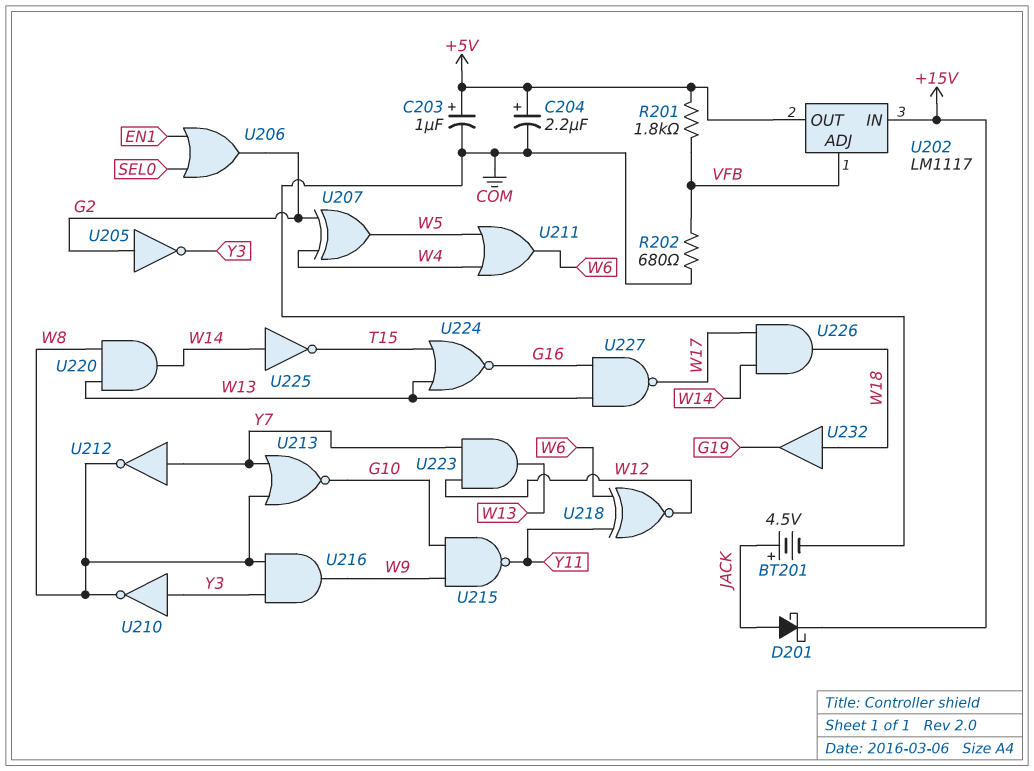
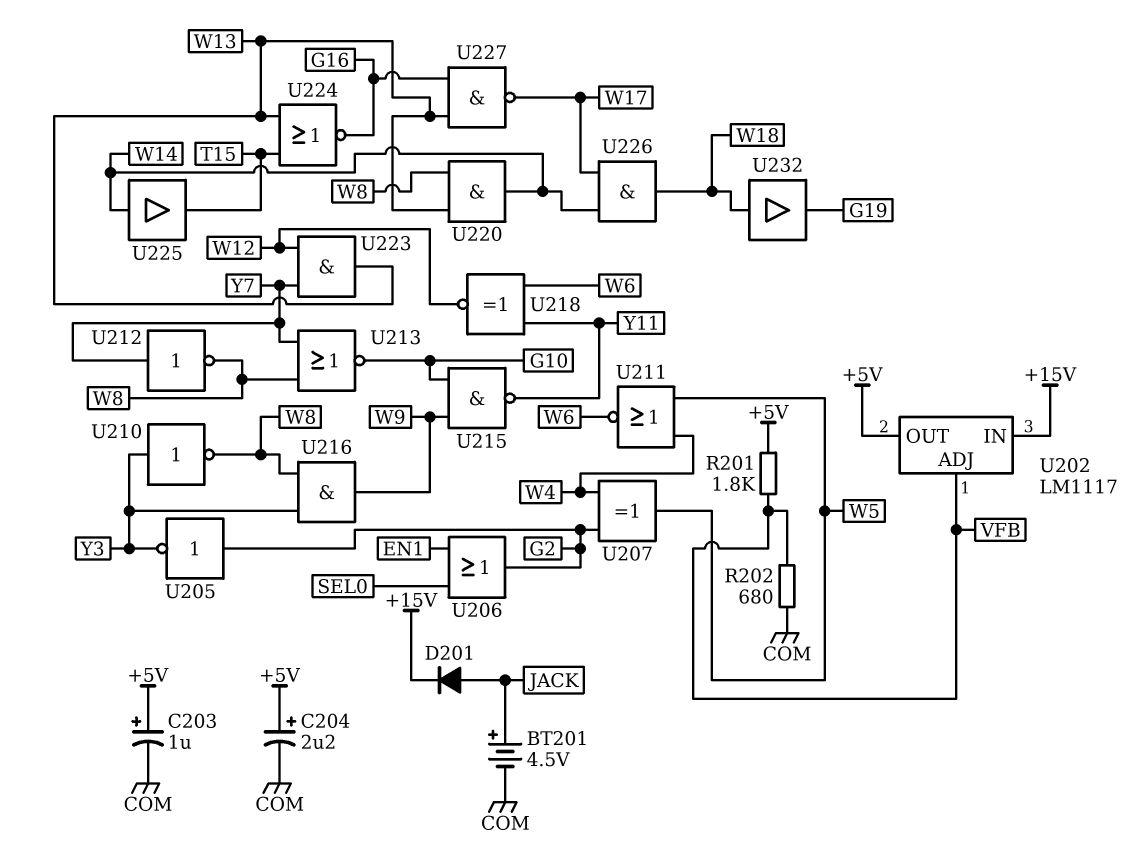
D201: schottky (A JACK, K +15V) -> diode (A JACK, K +15V)
U211: OR (in W4, in W5, out W6) -> NOR (in W4, in W5, out W6)
U225: NOT (in W14, out T15) -> buffer (in W14, out T15)

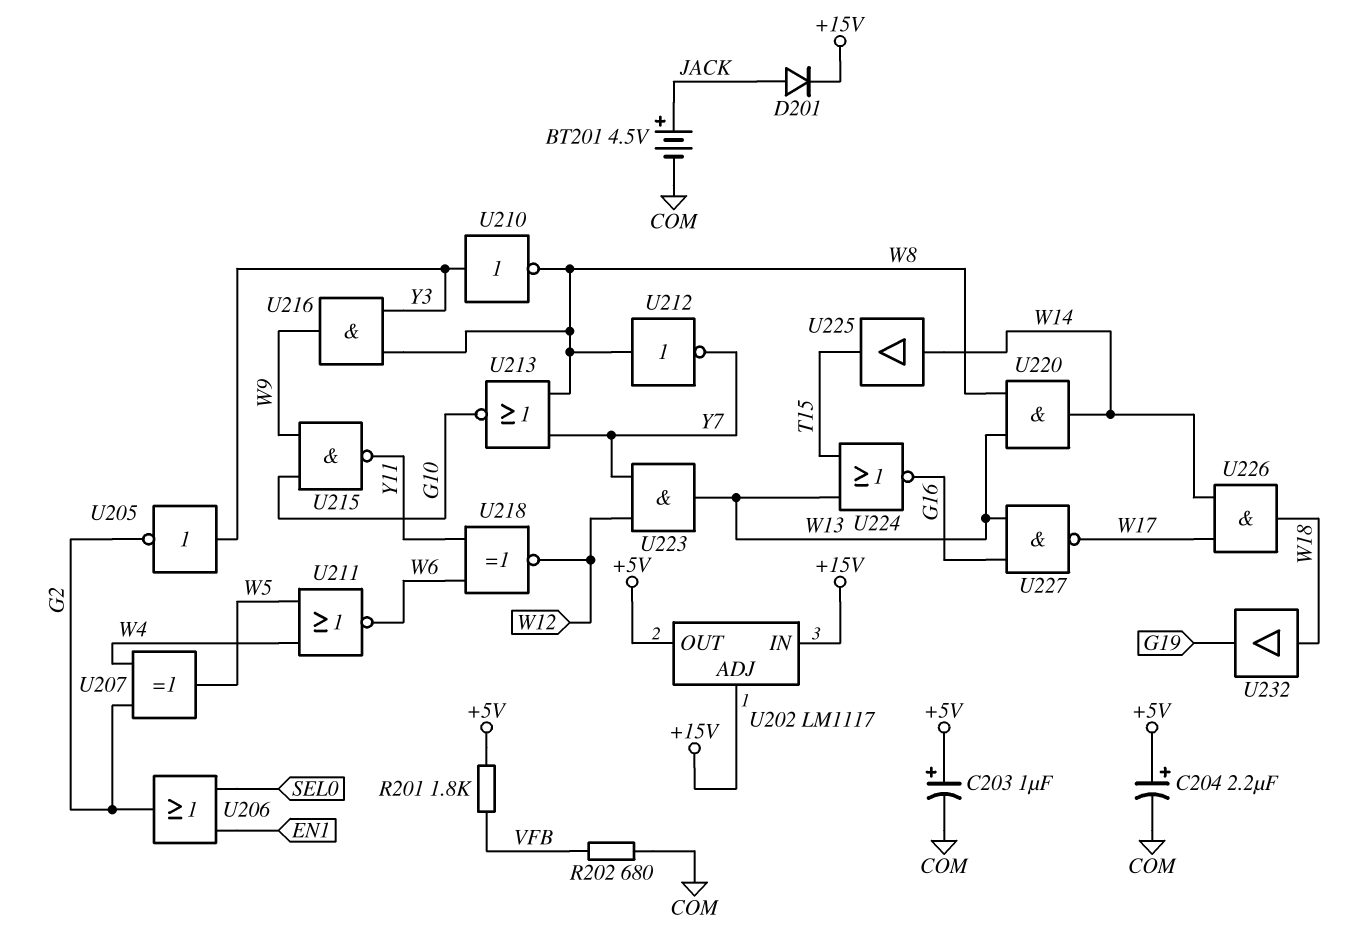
U202 pin ADJ: VFB -> +15V
U205: NOT (in G2, out Y3) -> NOT (in Y3, out G2)
U212: NOT (in Y7, out W8) -> NOT (in W8, out Y7)

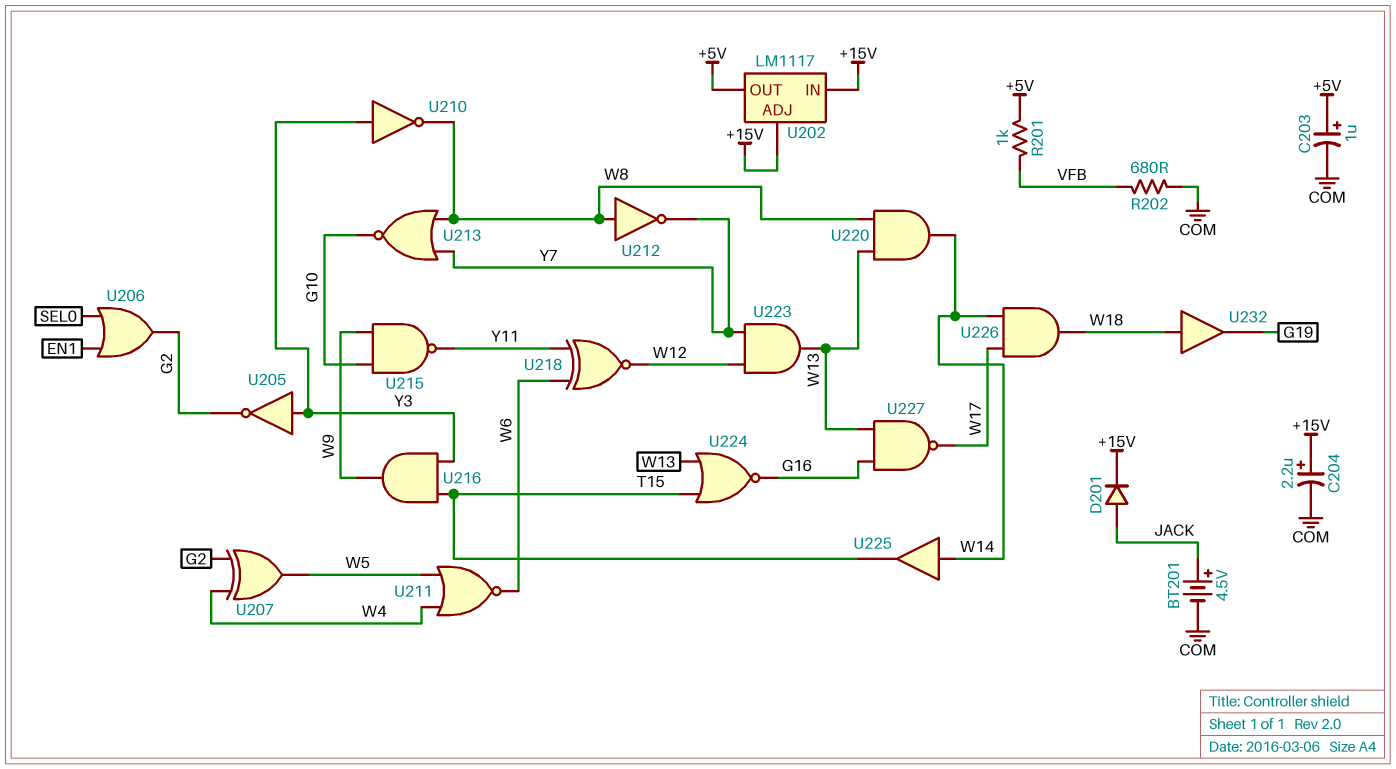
C204: 2.2uF (plus +5V, minus COM) -> 2.2uF (plus +15V, minus COM)
R201: 1.8k (+5V, VFB) -> 1k (+5V, VFB)
U216: AND (in W8, in Y3, out W9) -> AND (in T15, in Y3, out W9)

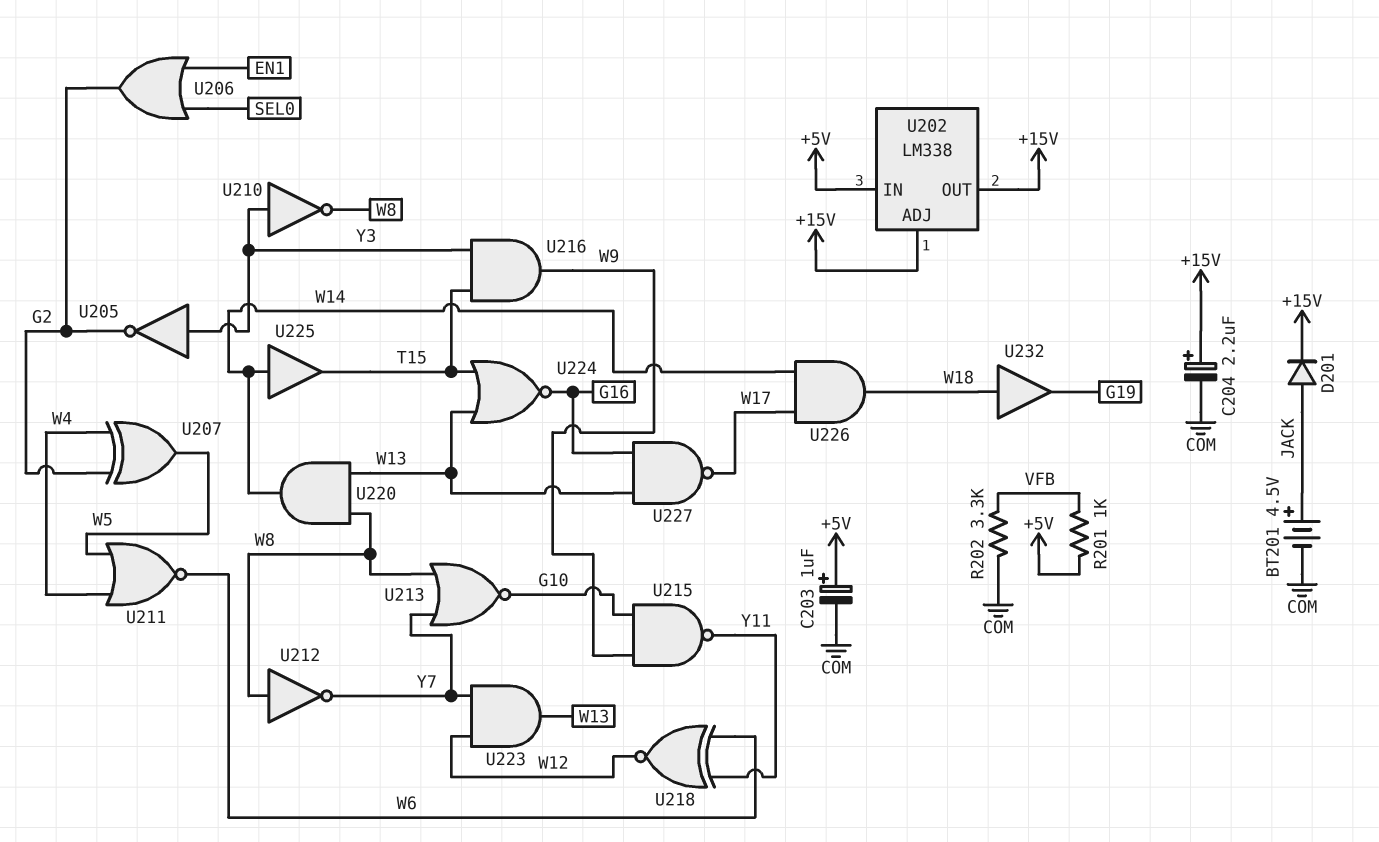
R202: 680 (COM, VFB) -> 3.3k (COM, VFB)
U202: LM1117 -> LM338
U202 pin IN: +15V -> +5V
U202 pin OUT: +5V -> +15V

